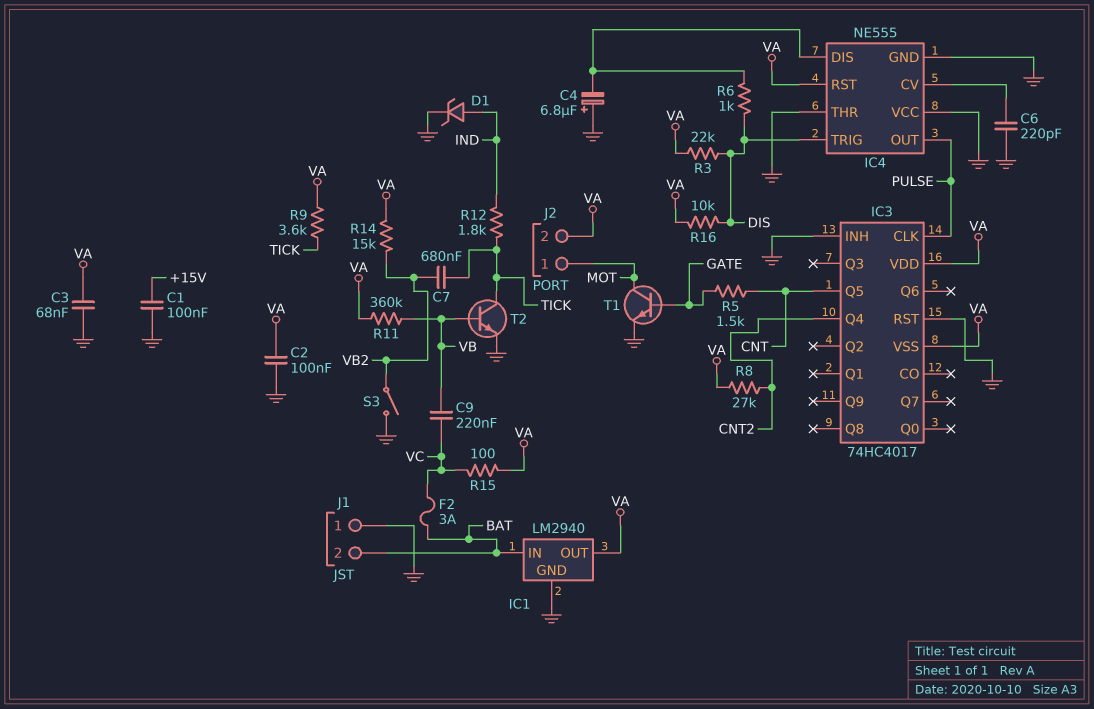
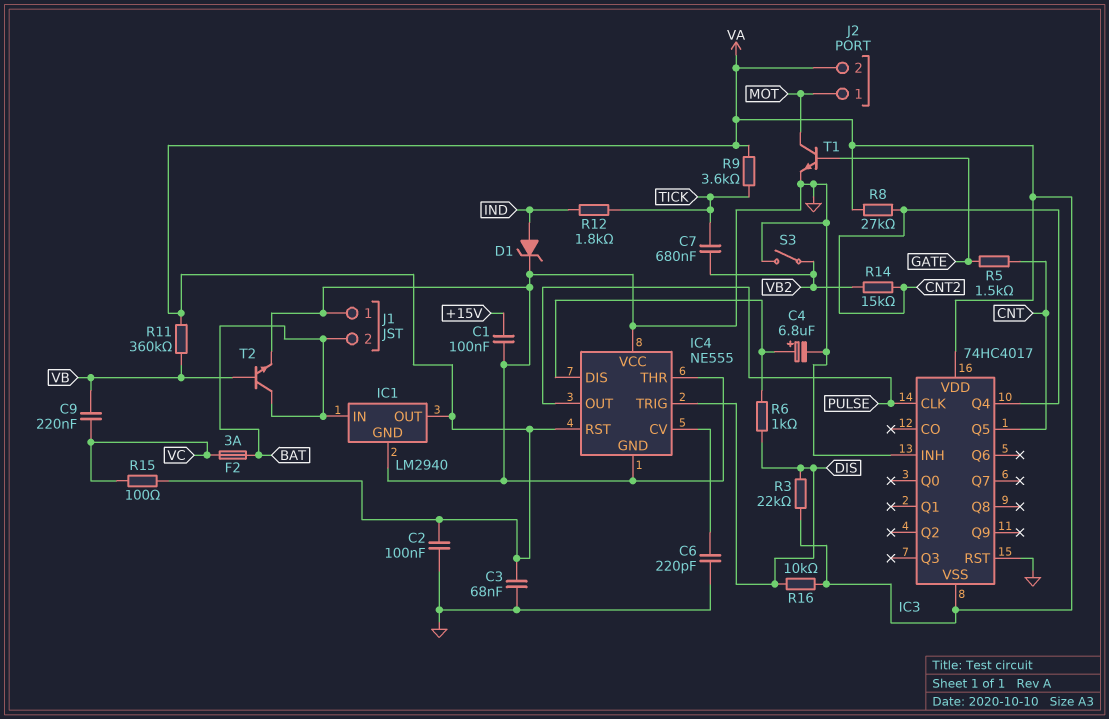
C4: 6.8uF (plus GND, minus IC4/DIS) -> 6.8uF (plus IC4/DIS, minus GND)
R14: 15k (VA, VB2) -> 15k (CNT2, VB2)
T2: NPN (B VB, C TICK, E GND) -> NPN (B VB, C BAT, E GND)

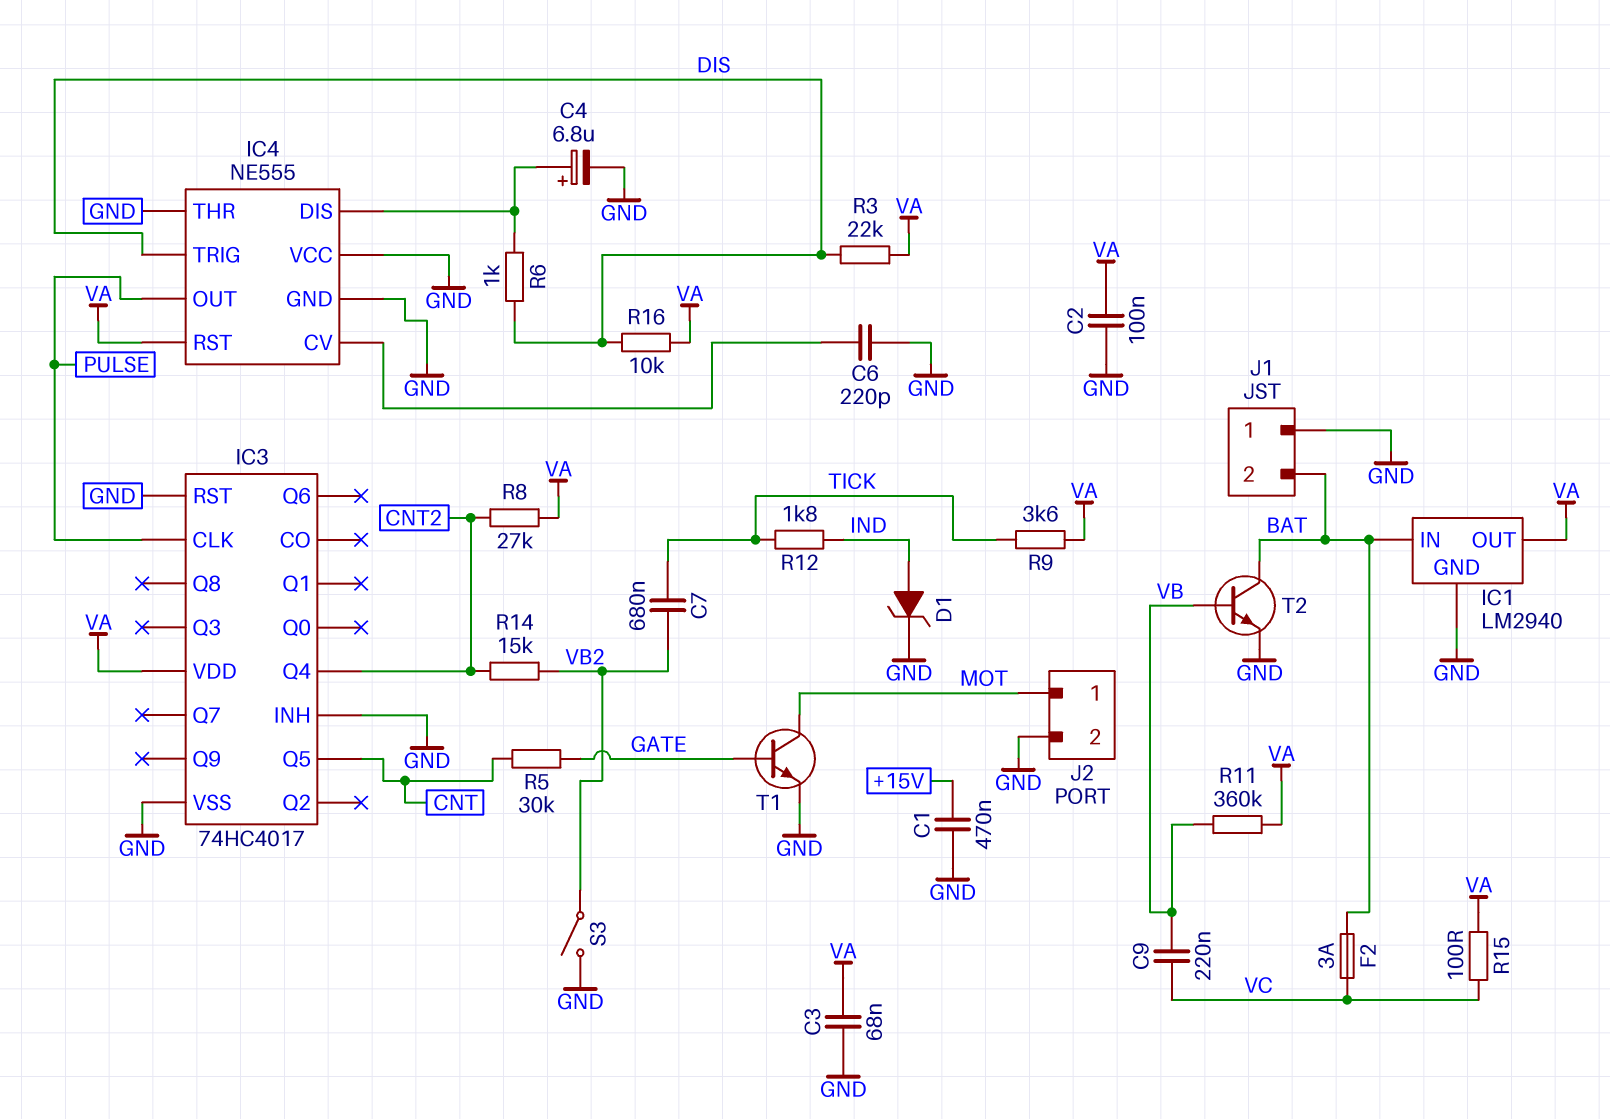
C1: 100nF (+15V, GND) -> 470nF (+15V, GND)
IC3 pin VSS: VA -> GND
J2 pin 2: VA -> GND
R5: 1.5k (CNT, GATE) -> 30k (CNT, GATE)

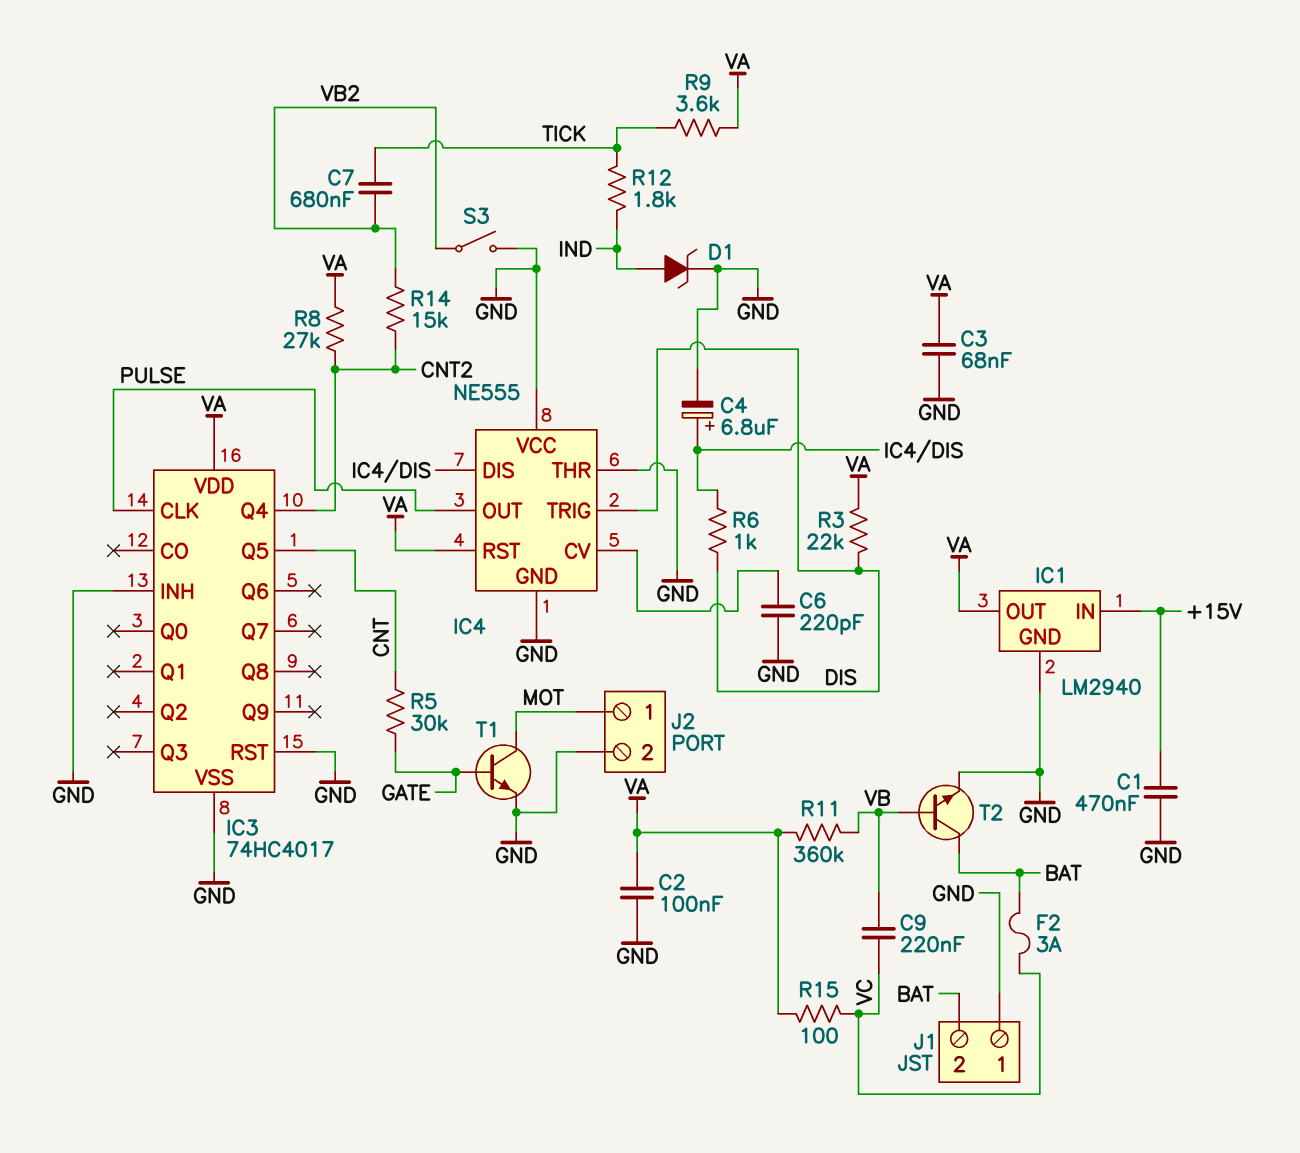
IC1 pin IN: BAT -> +15V
R16: 10k (DIS, VA) -> none

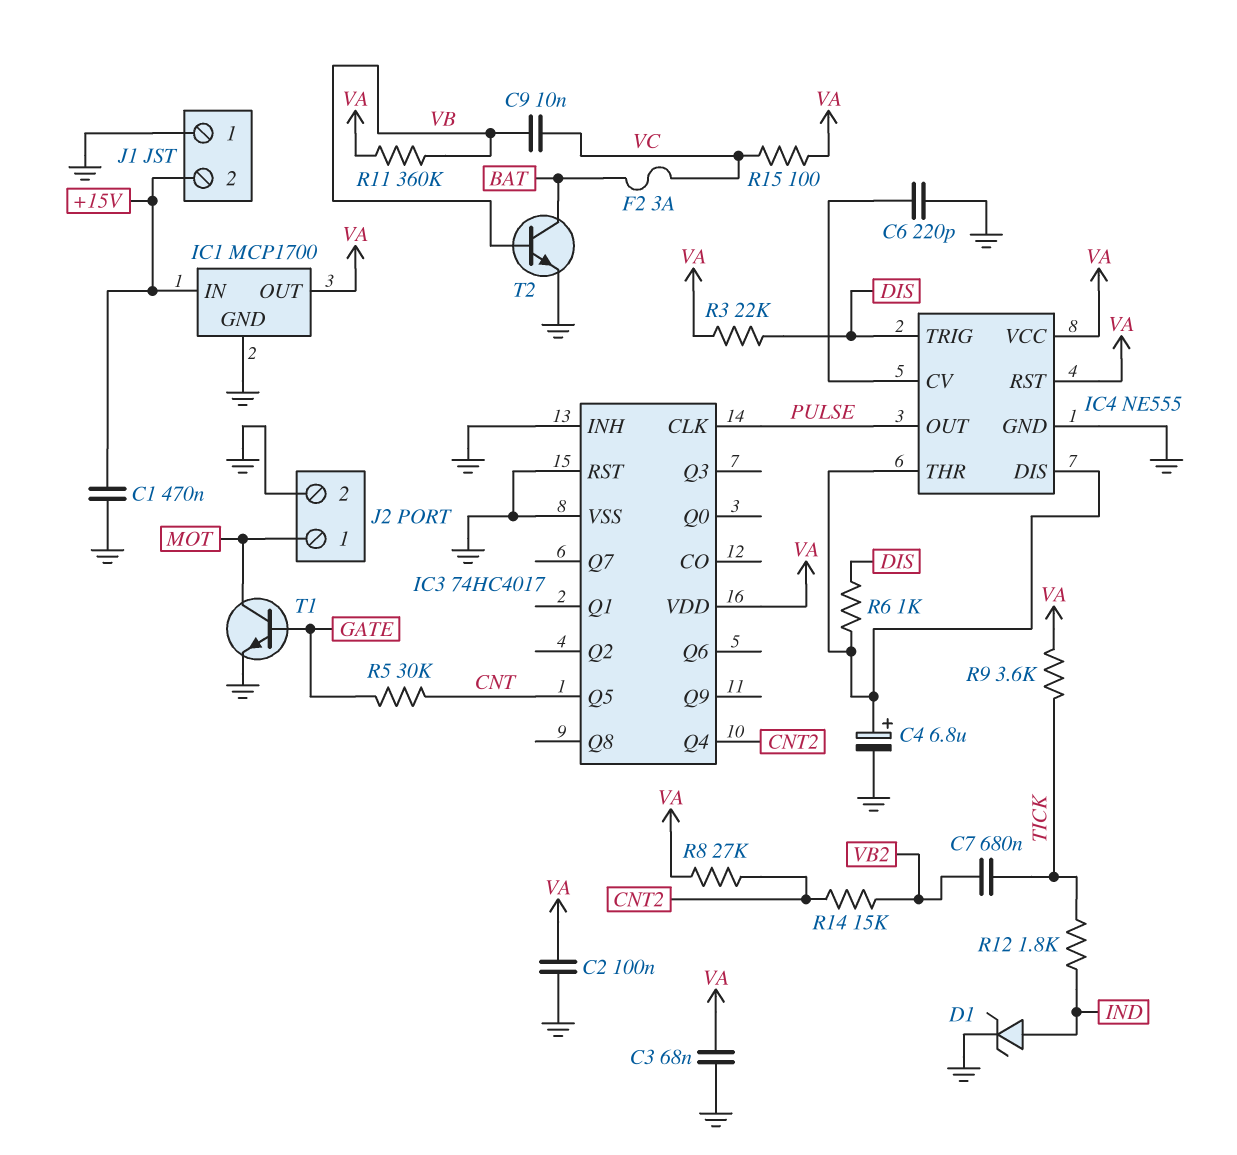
C9: 220nF (VB, VC) -> 10nF (VB, VC)
IC1: LM2940 -> MCP1700
IC4 pin THR: GND -> IC4/DIS
IC4 pin VCC: GND -> VA
J1 pin 2: BAT -> +15V
S3: switch (GND, VB2) -> none

